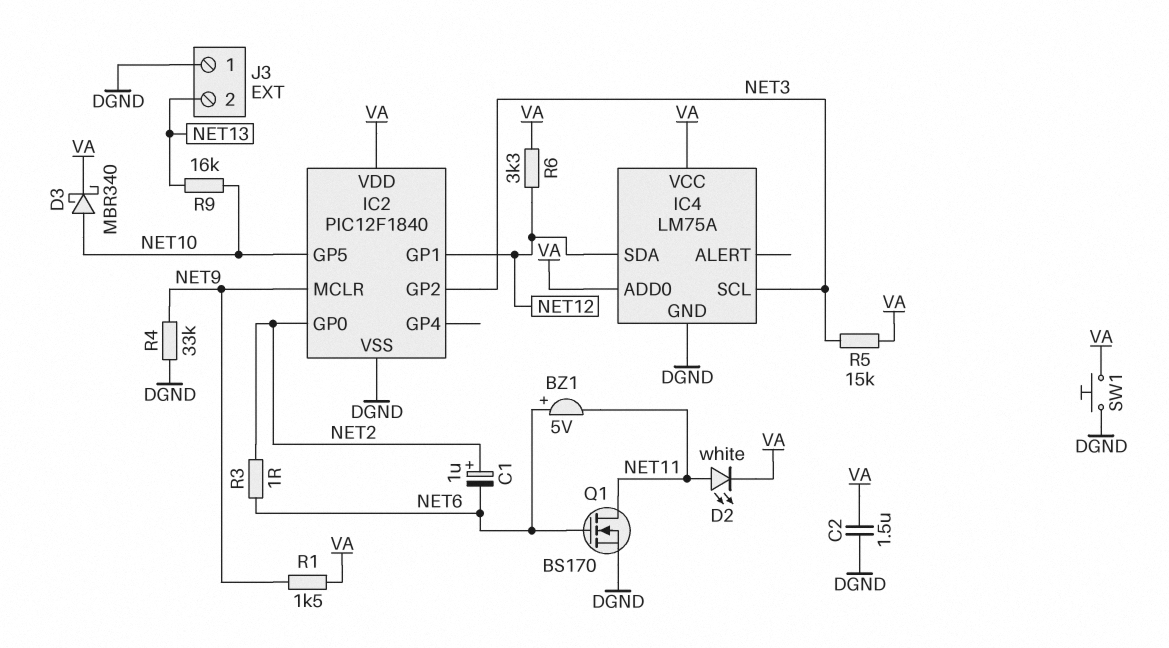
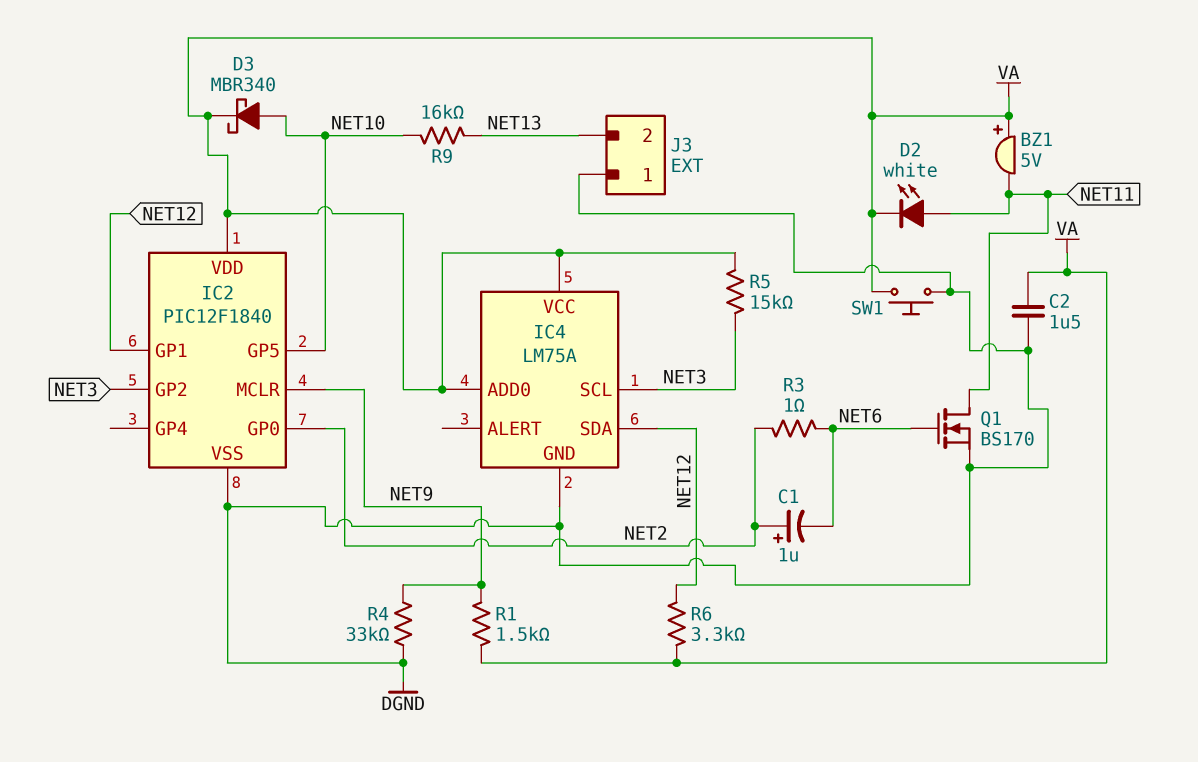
BZ1: buzzer 5V (plus NET6, minus NET11) -> buzzer 5V (plus VA, minus NET11)

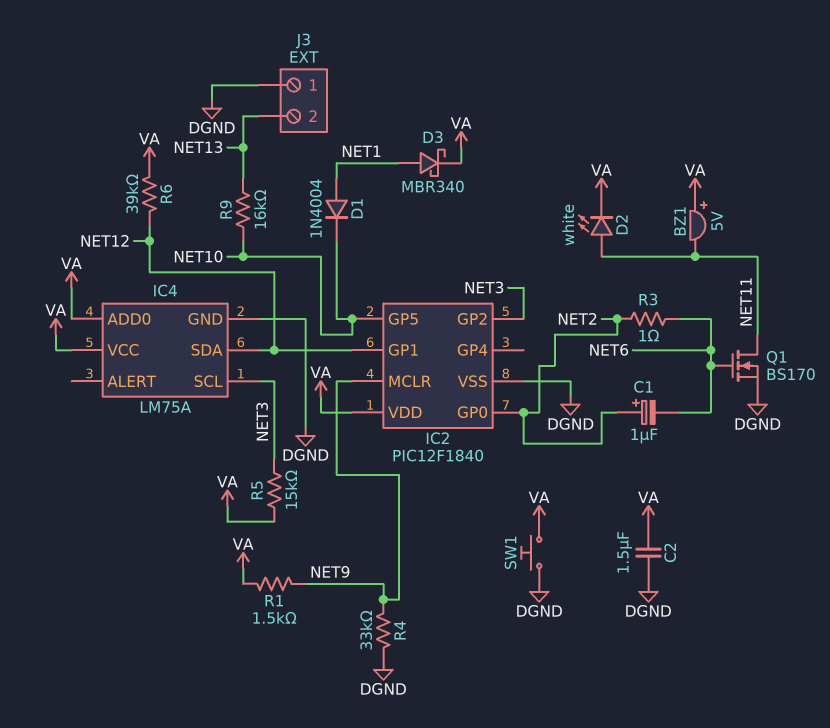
D1: none -> diode 1N4004 (A NET1, K NET10)
D3: schottky MBR340 (A NET10, K VA) -> schottky MBR340 (A NET1, K VA)
R6: 3.3k (NET12, VA) -> 39k (NET12, VA)

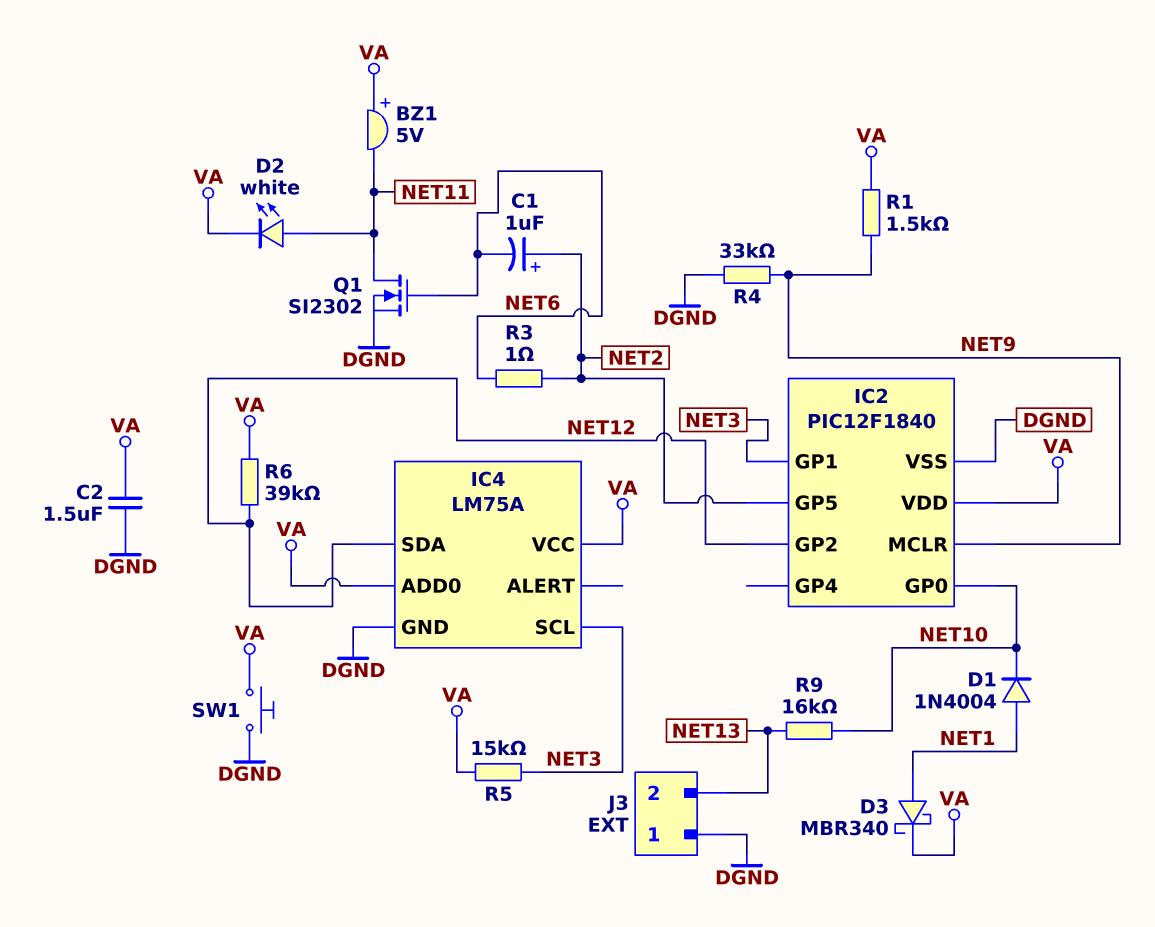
IC2 pin GP0: NET2 -> NET10
IC2 pin GP1: NET12 -> NET3
IC2 pin GP2: NET3 -> NET12
IC2 pin GP5: NET10 -> NET2
Q1: NMOS BS170 (G NET6, D NET11, S DGND) -> NMOS SI2302 (G NET6, D NET11, S DGND)

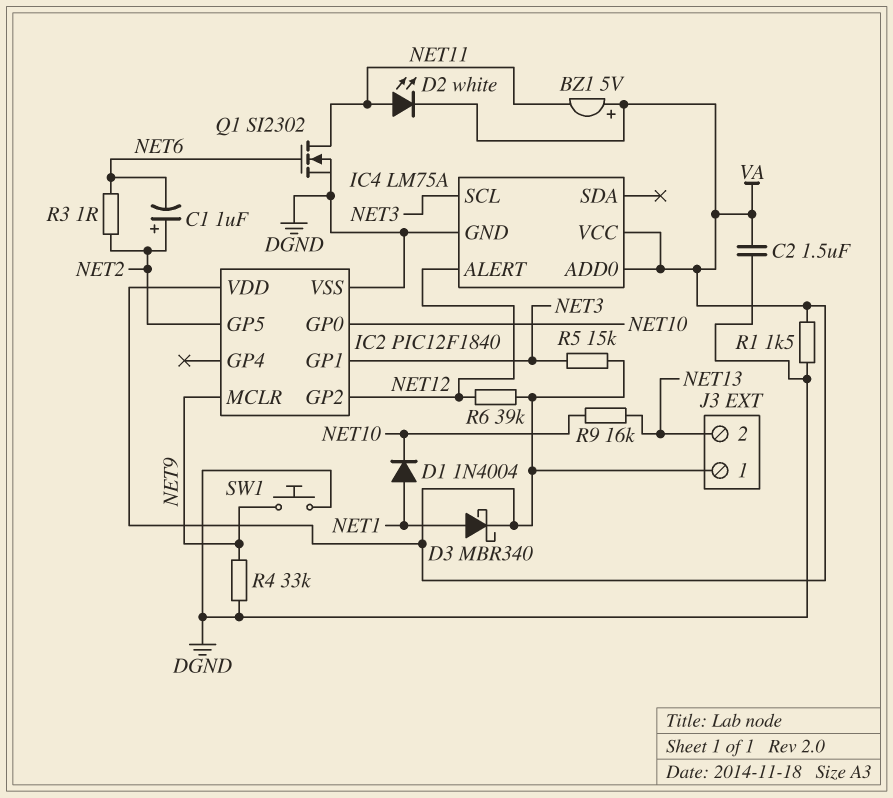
IC4 pin ALERT: none -> NET12
IC4 pin SDA: NET12 -> none
J3 pin 1: DGND -> VA
R1: 1.5k (NET9, VA) -> 1.5k (DGND, VA)
SW1: button (DGND, VA) -> button (DGND, NET9)

